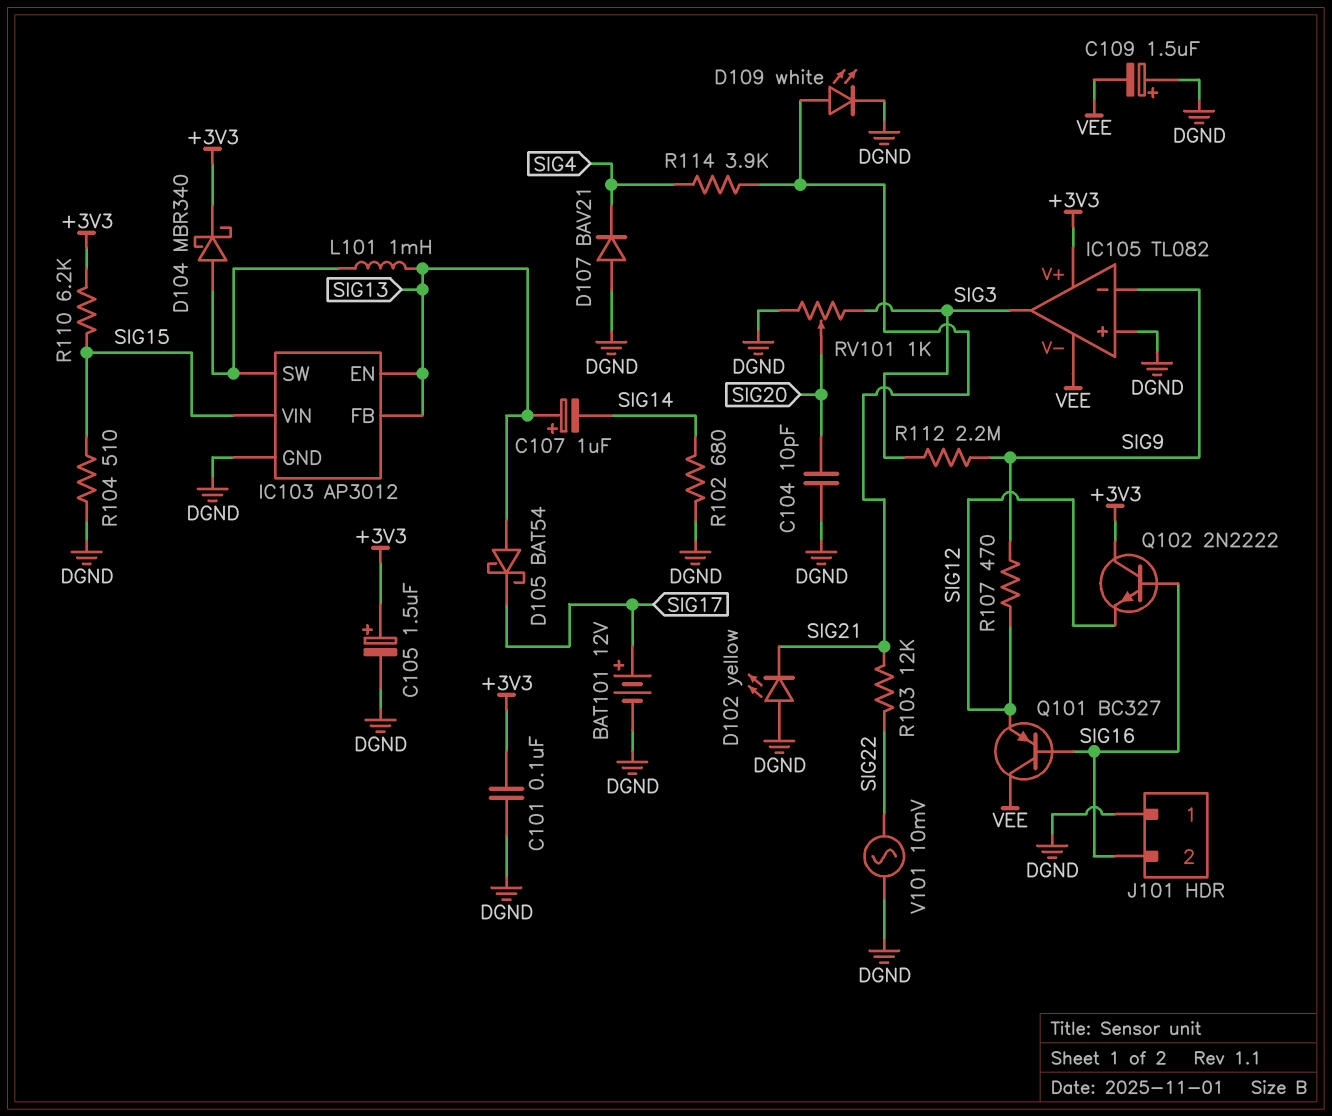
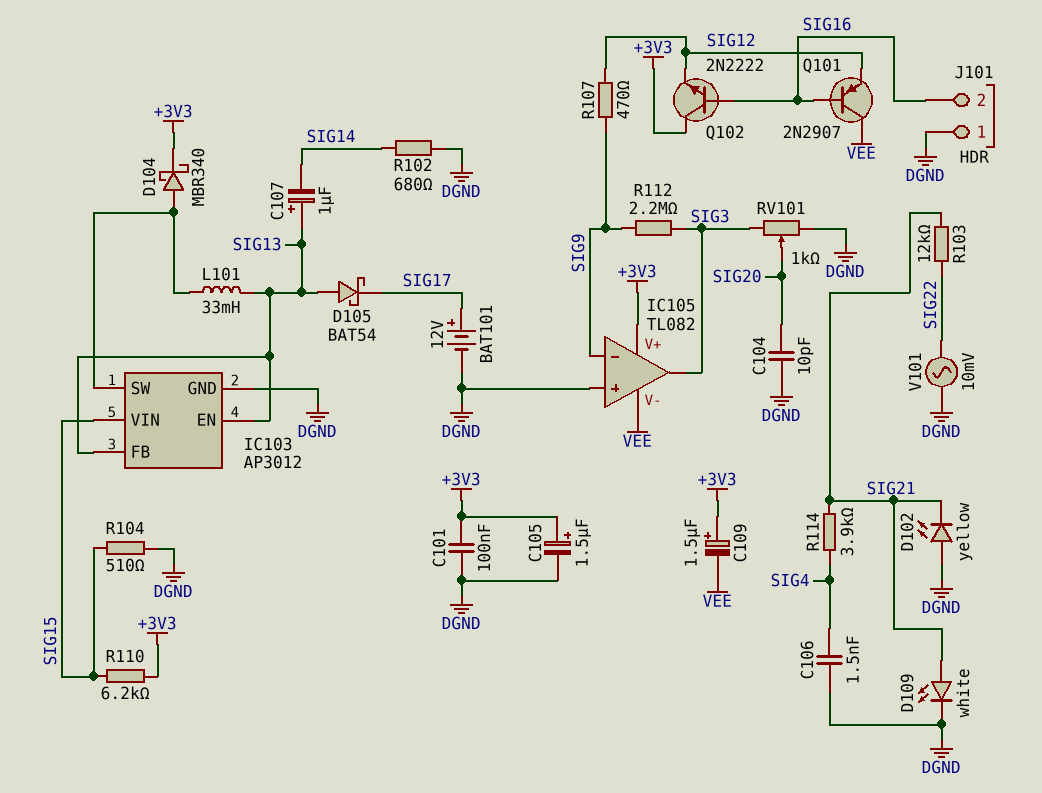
C106: none -> 1.5nF (DGND, SIG4)
C109: 1.5uF (plus DGND, minus VEE) -> 1.5uF (plus +3V3, minus VEE)
D107: diode BAV21 (A DGND, K SIG4) -> none
L101: 1mH (IC103/SW, SIG13) -> 33mH (IC103/SW, SIG13)
Q101: PNP BC327 (B SIG16, C VEE, E SIG12) -> PNP 2N2907 (B SIG16, C VEE, E SIG12)

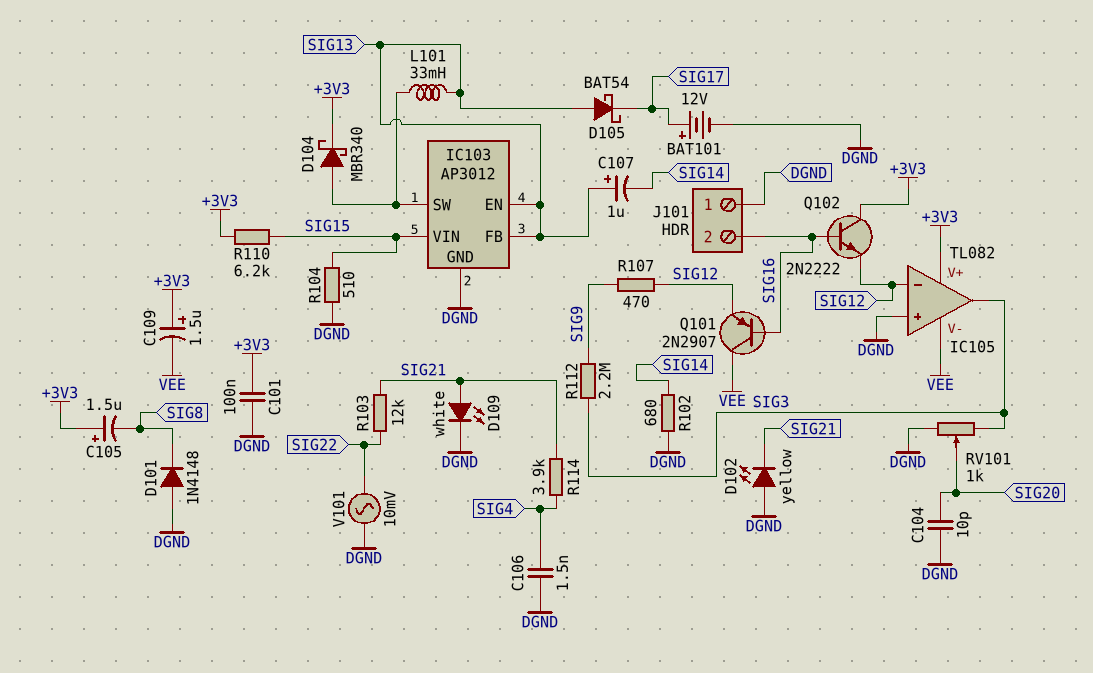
C105: 1.5uF (plus +3V3, minus DGND) -> 1.5uF (plus +3V3, minus SIG8)
D101: none -> diode 1N4148 (A DGND, K SIG8)
IC105 pin in-: SIG9 -> SIG12

